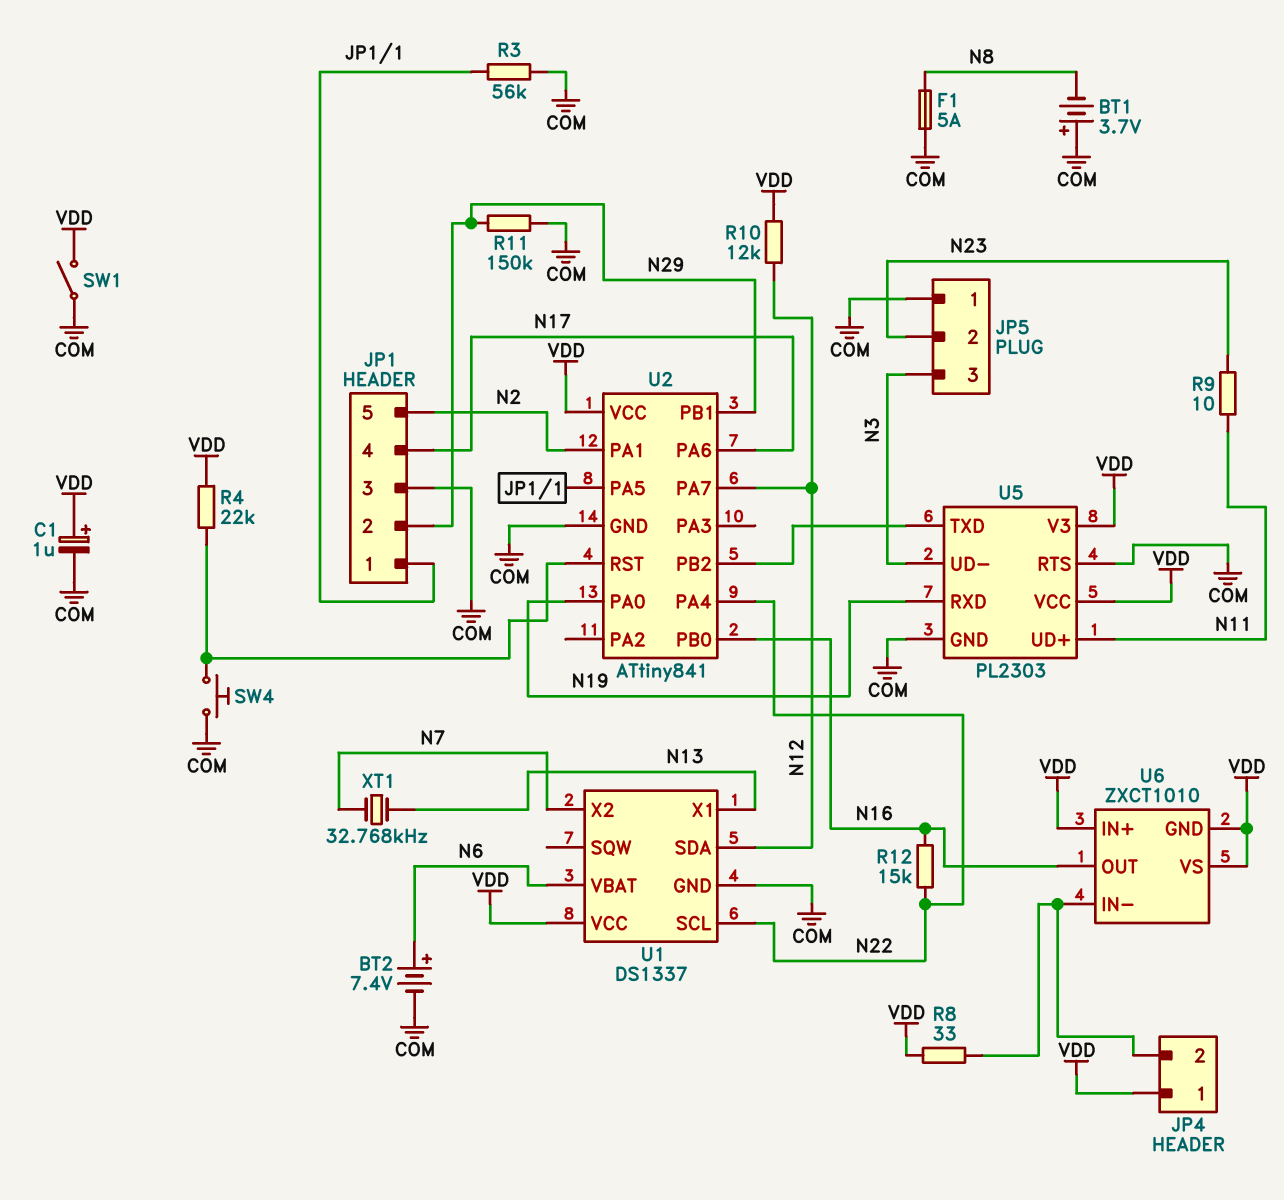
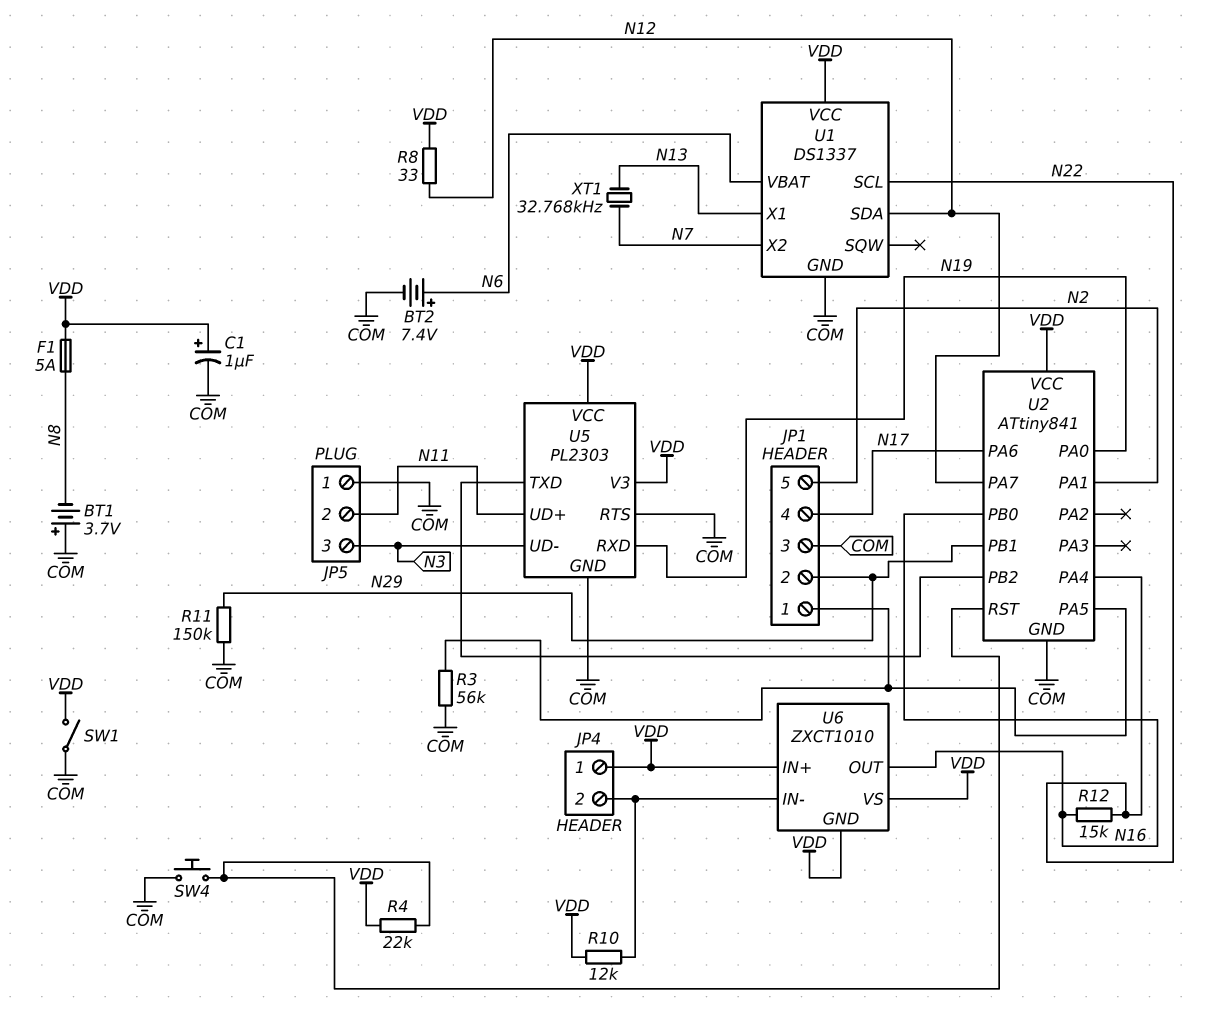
F1: 5A (COM, N8) -> 5A (N8, VDD)
JP5 pin 2: N23 -> N11
R8: 33 (JP4/2, VDD) -> 33 (N12, VDD)
R9: 10 (N11, N23) -> none
R10: 12k (N12, VDD) -> 12k (JP4/2, VDD)

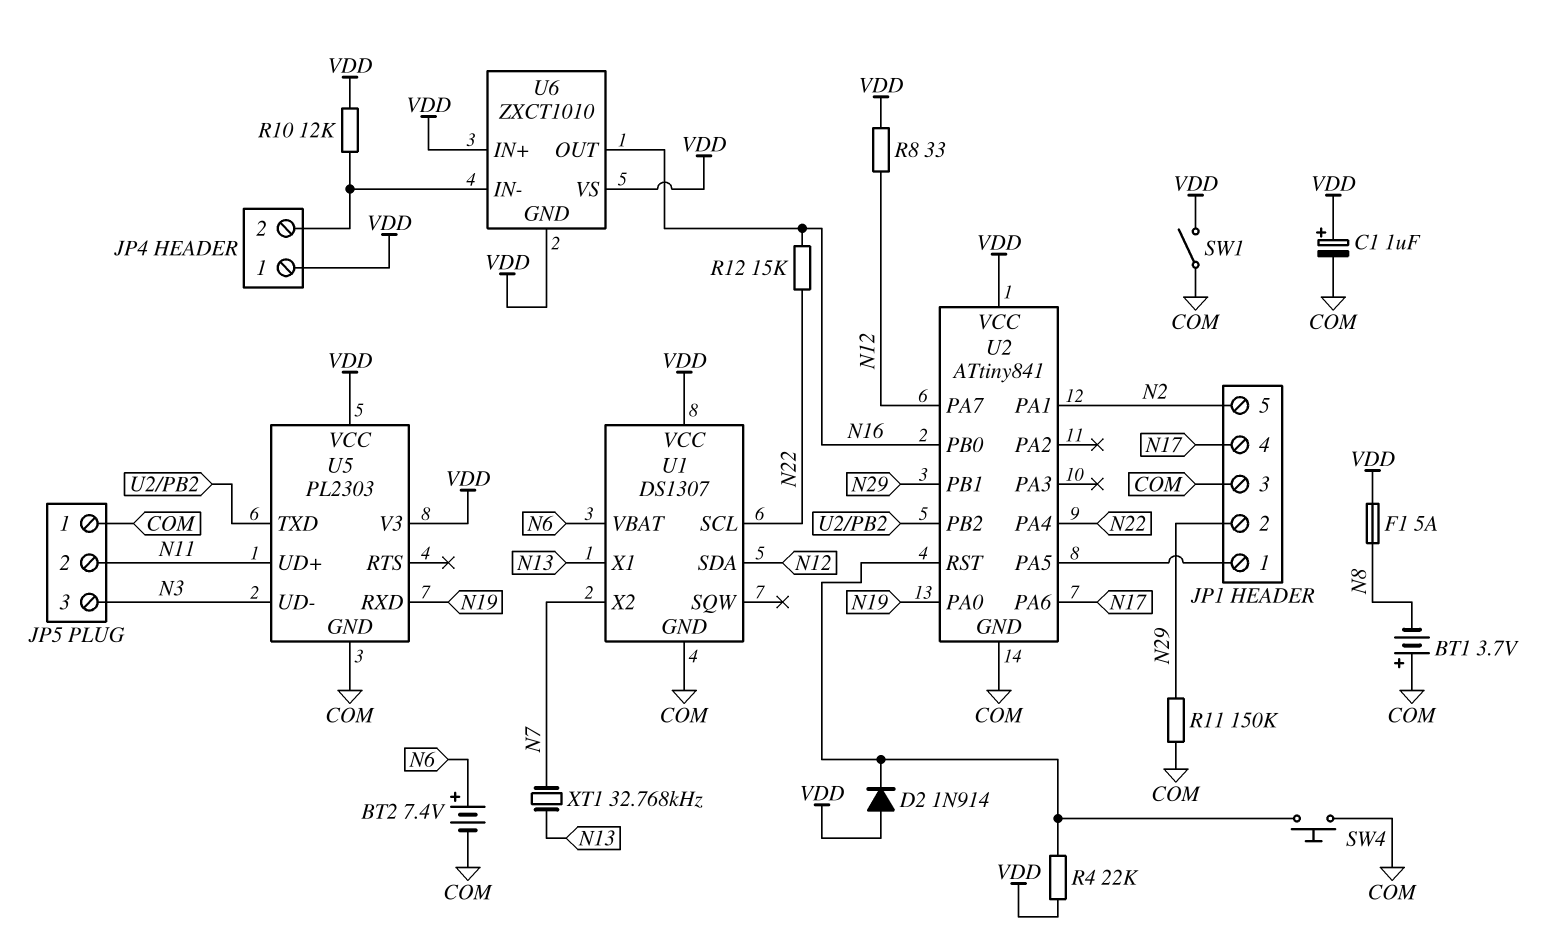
D2: none -> diode 1N914 (A VDD, K U2/RST)
R3: 56k (COM, JP1/1) -> none
U1: DS1337 -> DS1307
U5 pin RTS: COM -> none

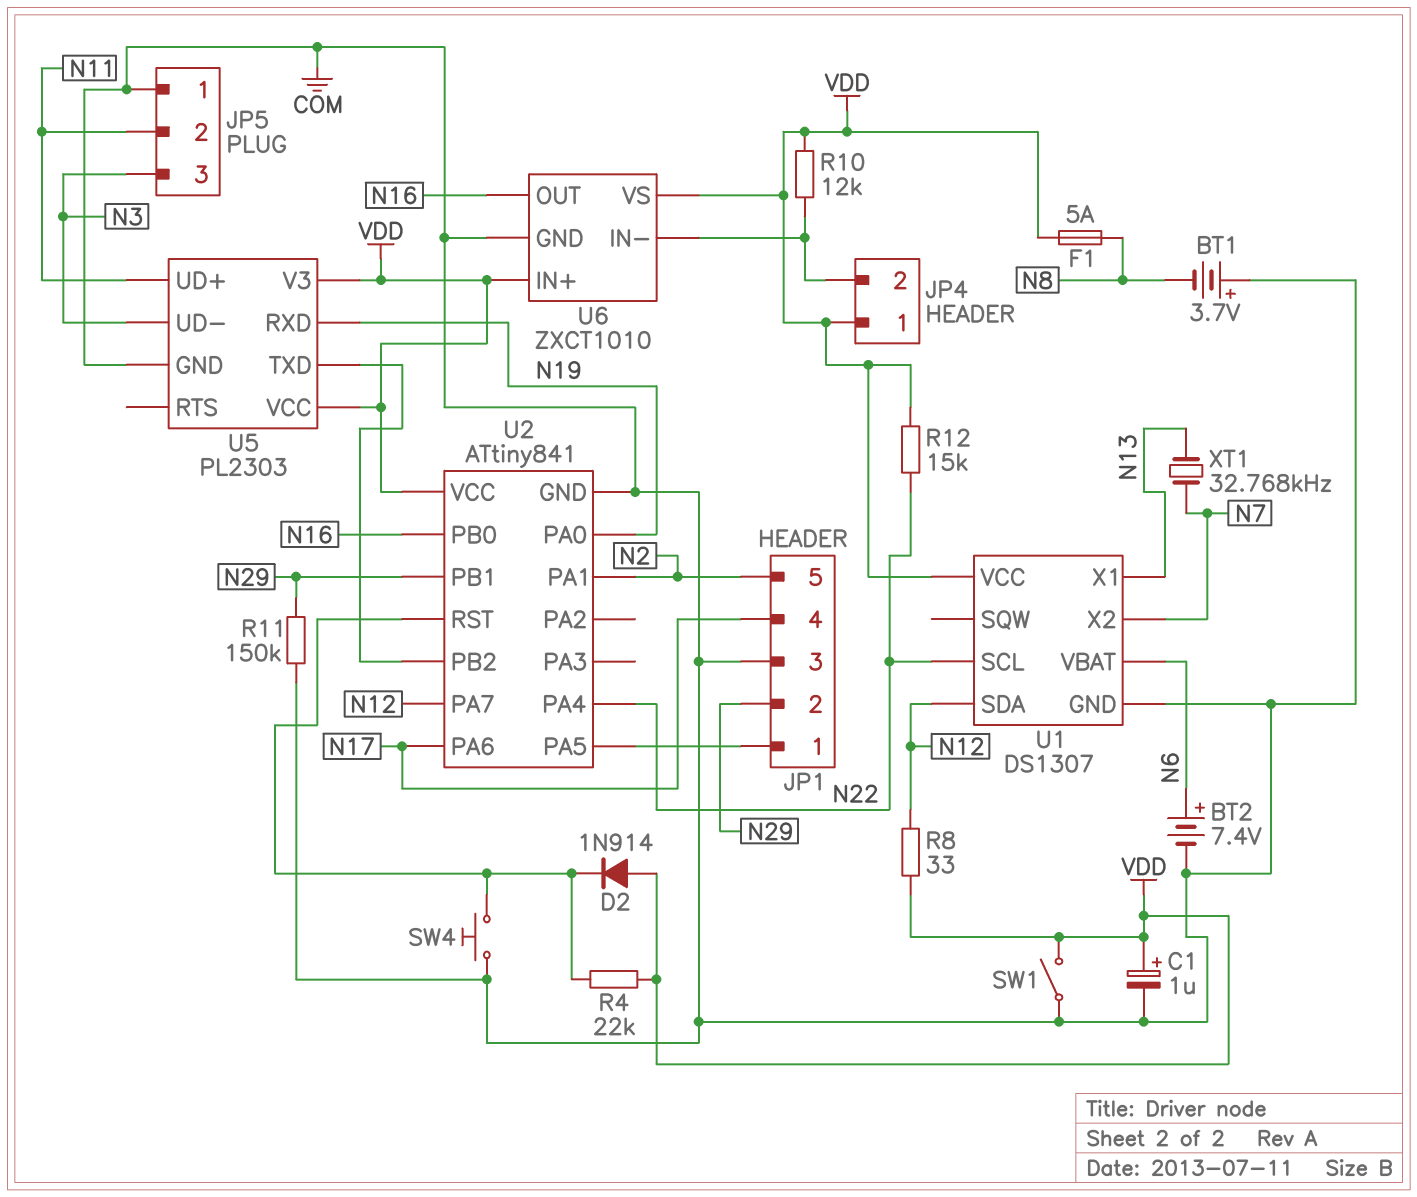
R12: 15k (N16, N22) -> 15k (N22, VDD)
U6 pin GND: VDD -> COM

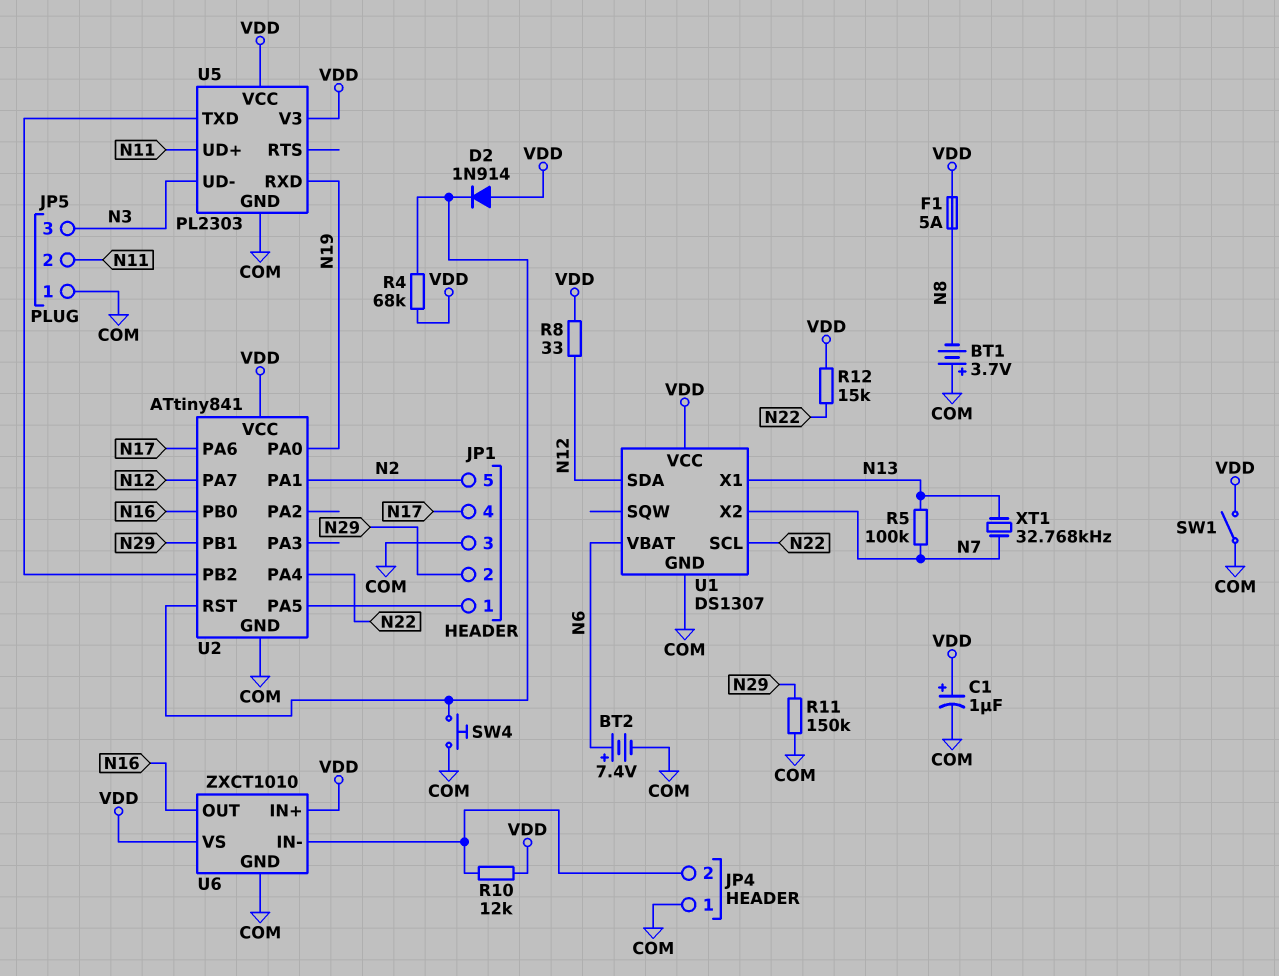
JP4 pin 1: VDD -> COM
R4: 22k (U2/RST, VDD) -> 68k (U2/RST, VDD)
R5: none -> 100k (N7, N13)

